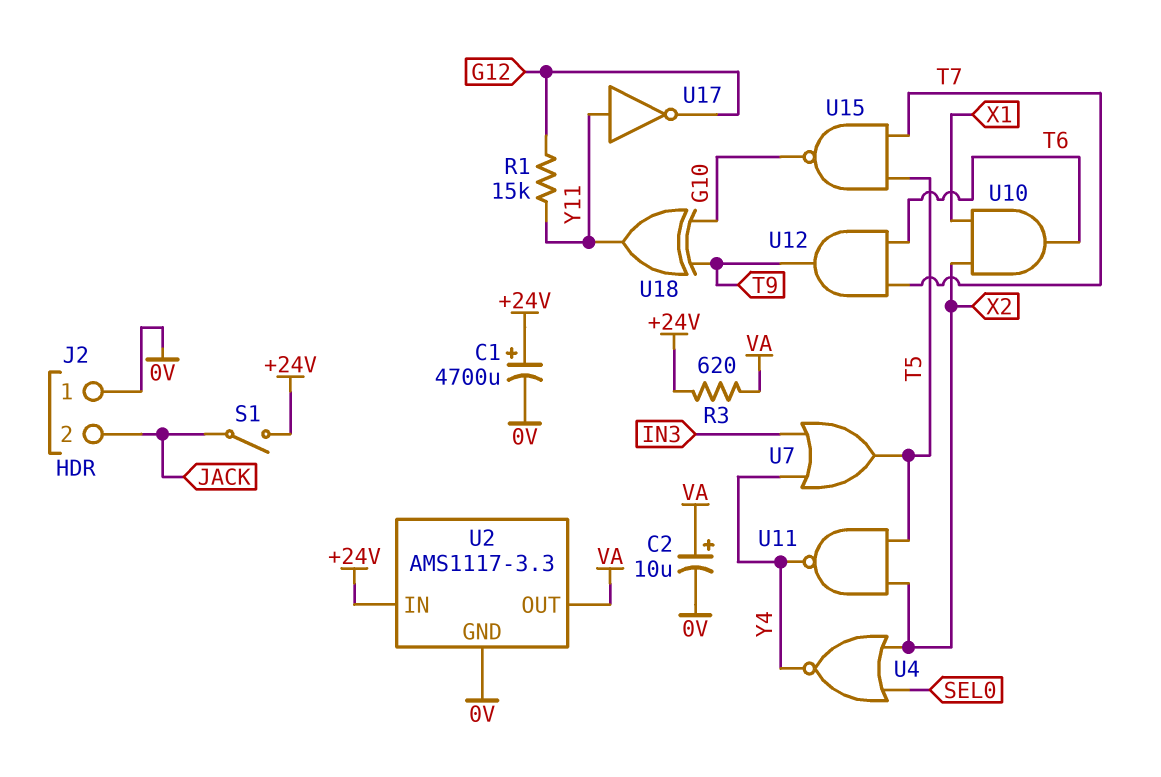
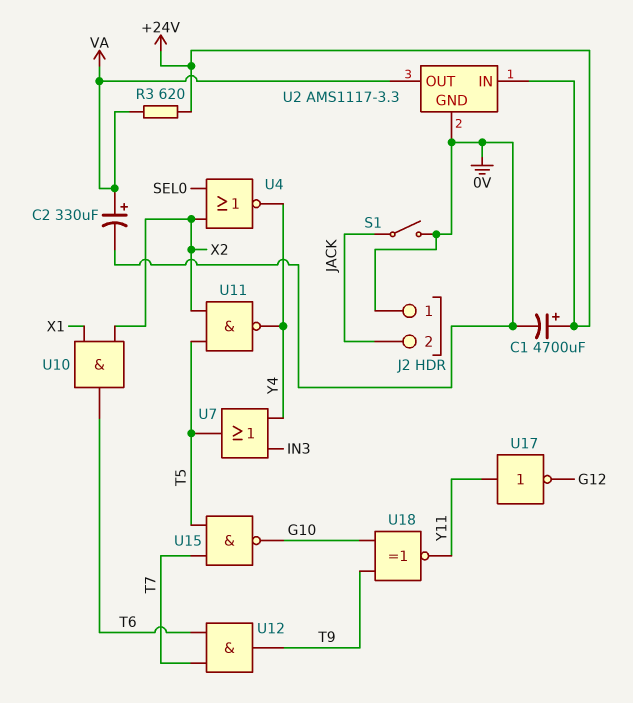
C2: 10uF (plus VA, minus 0V) -> 330uF (plus VA, minus 0V)
R1: 15k (G12, Y11) -> none
S1: switch (+24V, JACK) -> switch (0V, JACK)
U18: XOR (in G10, in T9, out Y11) -> XNOR (in G10, in T9, out Y11)

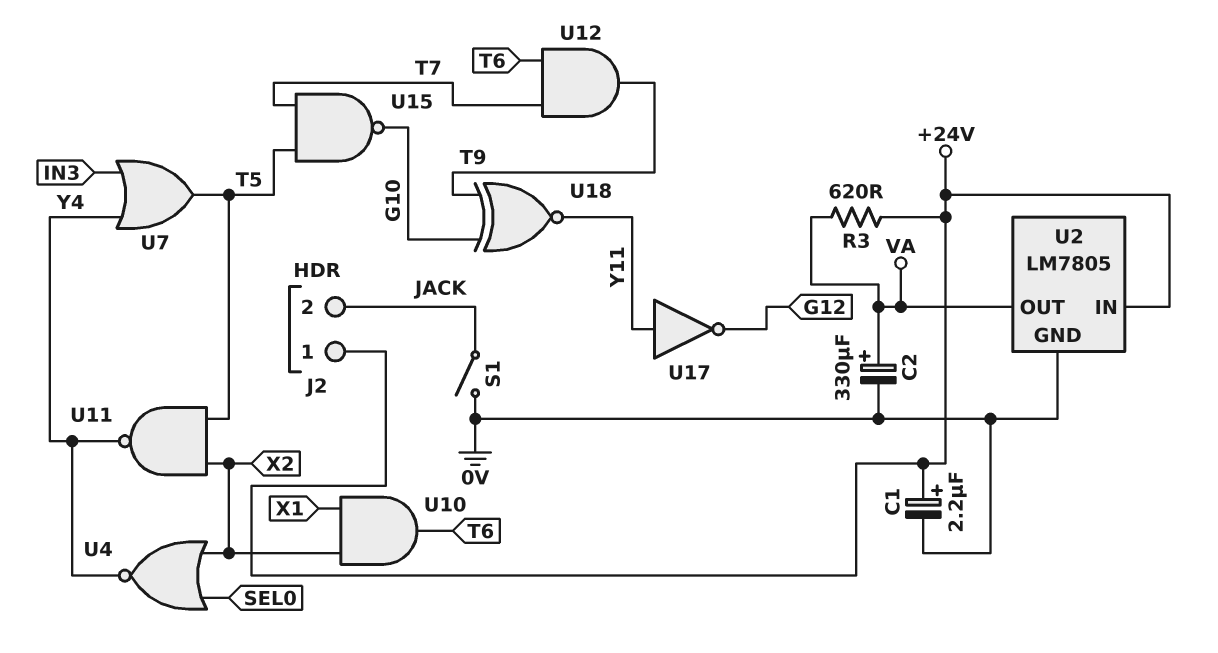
C1: 4700uF (plus +24V, minus 0V) -> 2.2uF (plus +24V, minus 0V)
J2 pin 1: 0V -> +24V
U2: AMS1117-3.3 -> LM7805

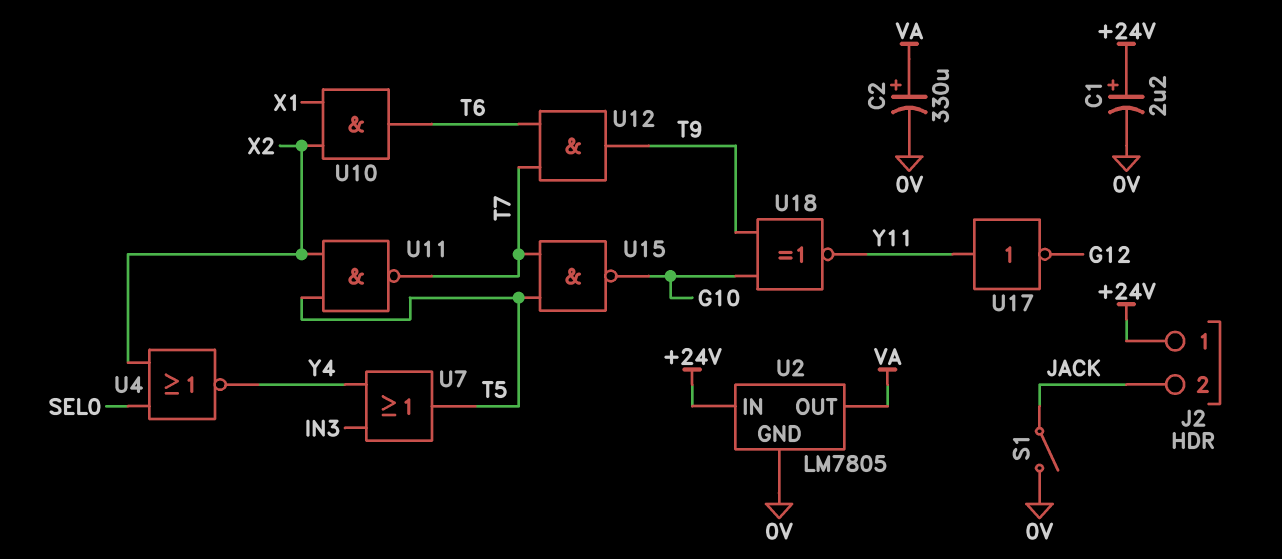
R3: 620 (+24V, VA) -> none
U11: NAND (in T5, in X2, out Y4) -> NAND (in T5, in X2, out T7)

